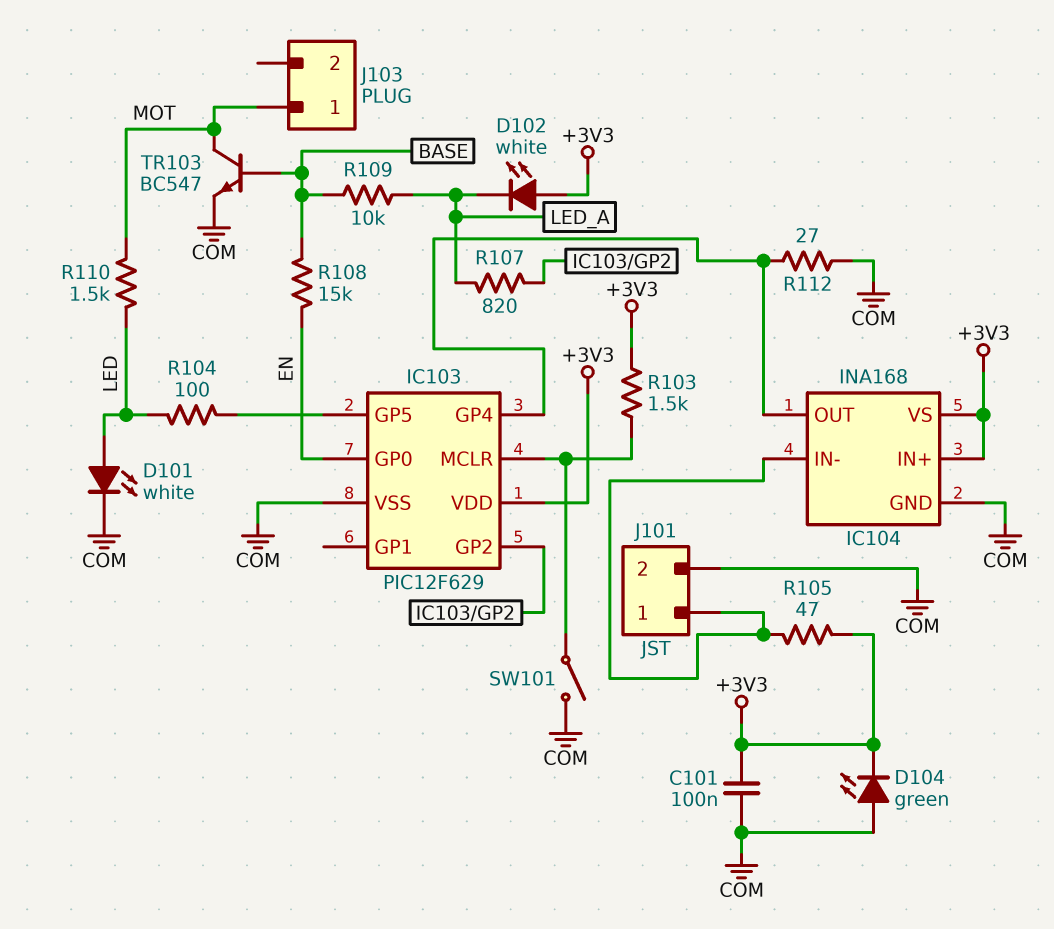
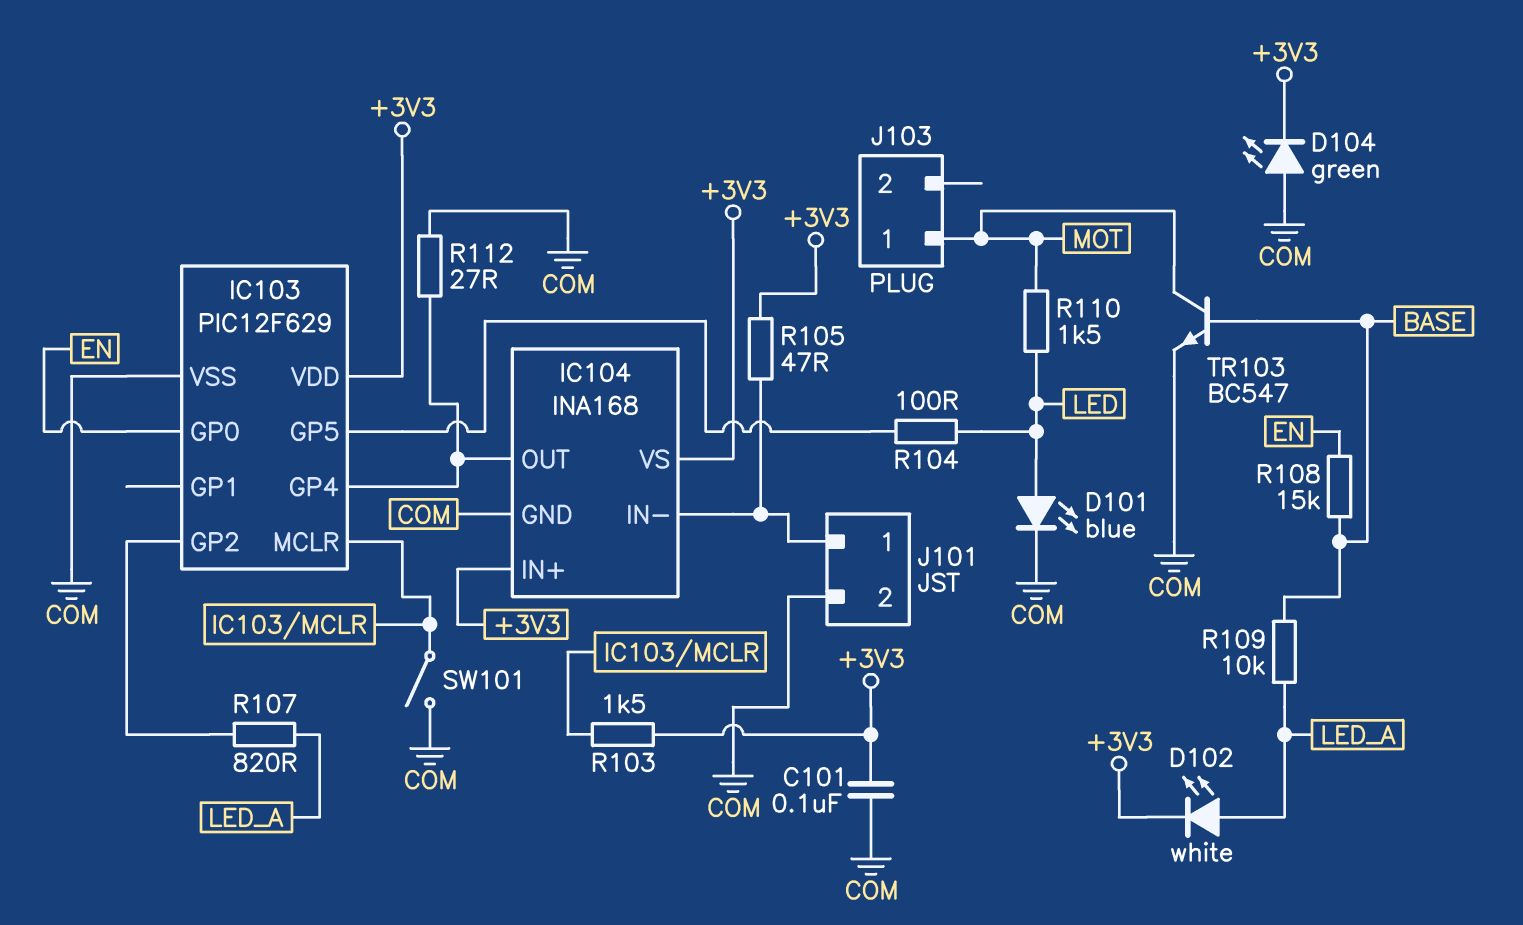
D101: LED white (A LED, K COM) -> LED blue (A LED, K COM)
D102: LED white (A +3V3, K LED_A) -> LED white (A LED_A, K +3V3)

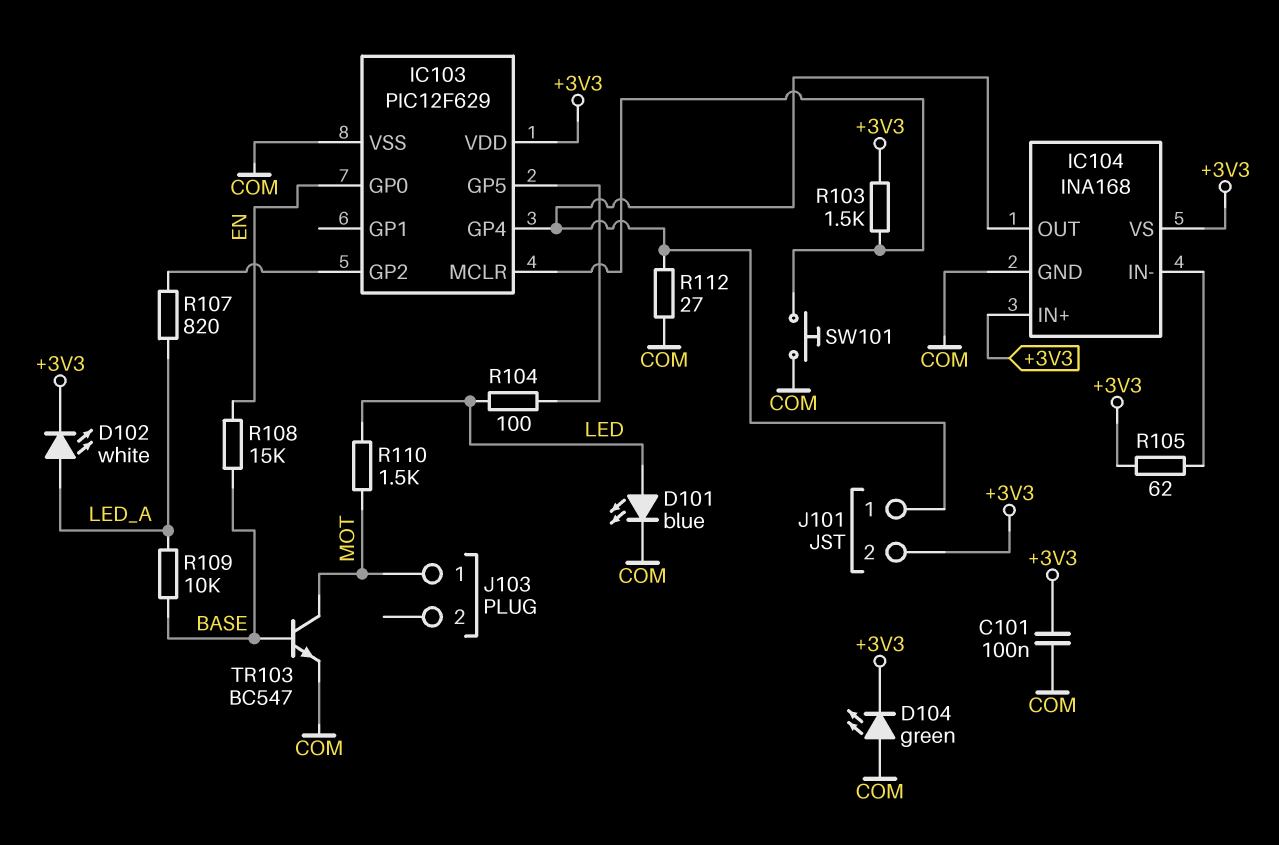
J101 pin 1: IC104/IN- -> IC103/GP4
J101 pin 2: COM -> +3V3
R105: 47 (+3V3, IC104/IN-) -> 62 (+3V3, IC104/IN-)
SW101: switch (COM, IC103/MCLR) -> button (COM, IC103/MCLR)

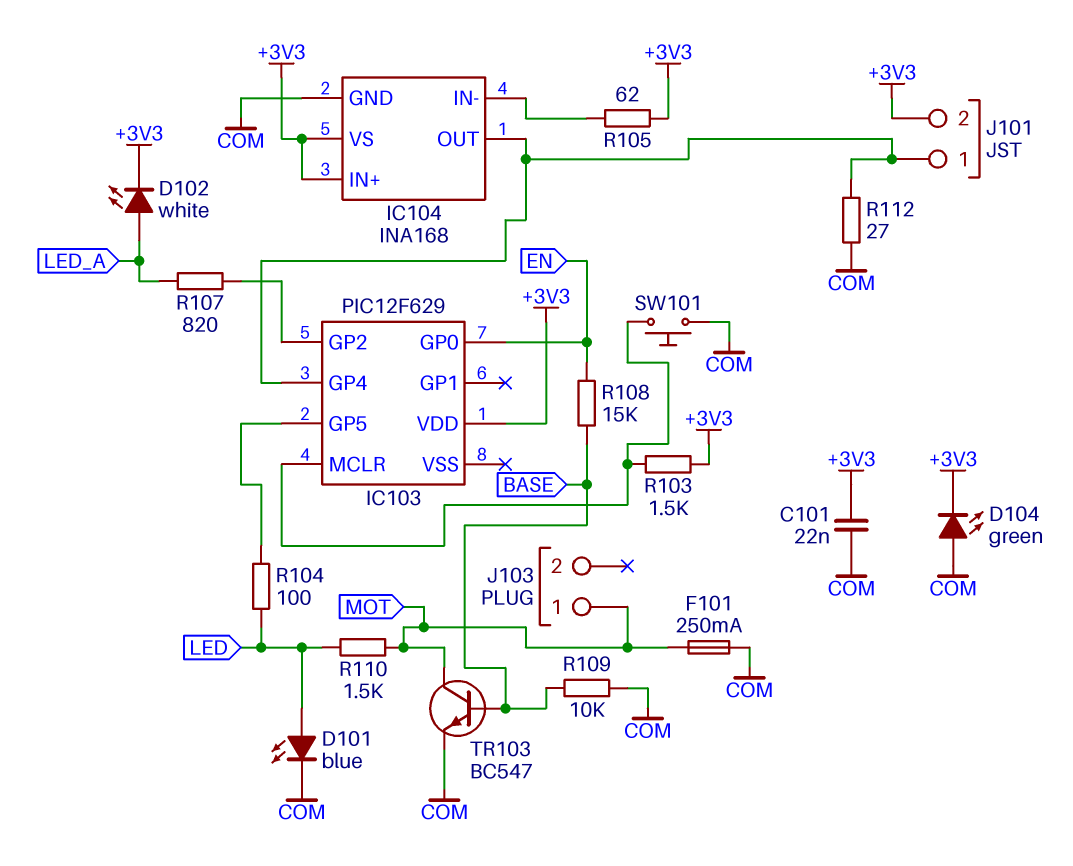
C101: 100nF (+3V3, COM) -> 22nF (+3V3, COM)
F101: none -> 250mA (COM, MOT)
IC103 pin VSS: COM -> none
R109: 10k (BASE, LED_A) -> 10k (BASE, COM)

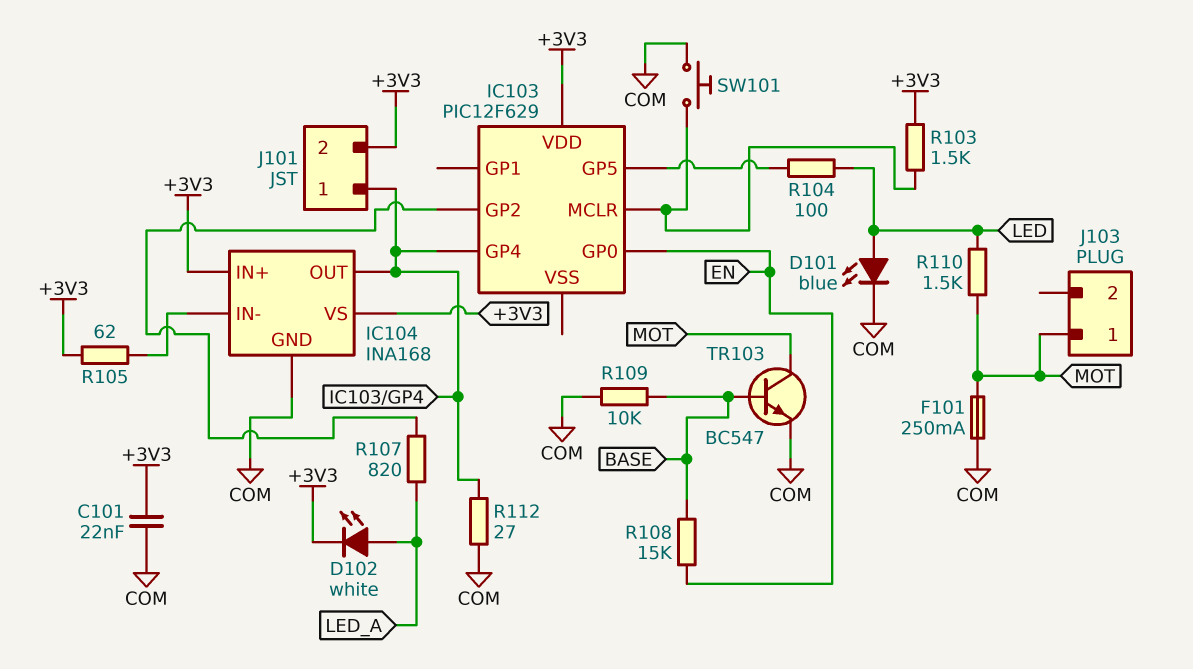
D104: LED green (A COM, K +3V3) -> none

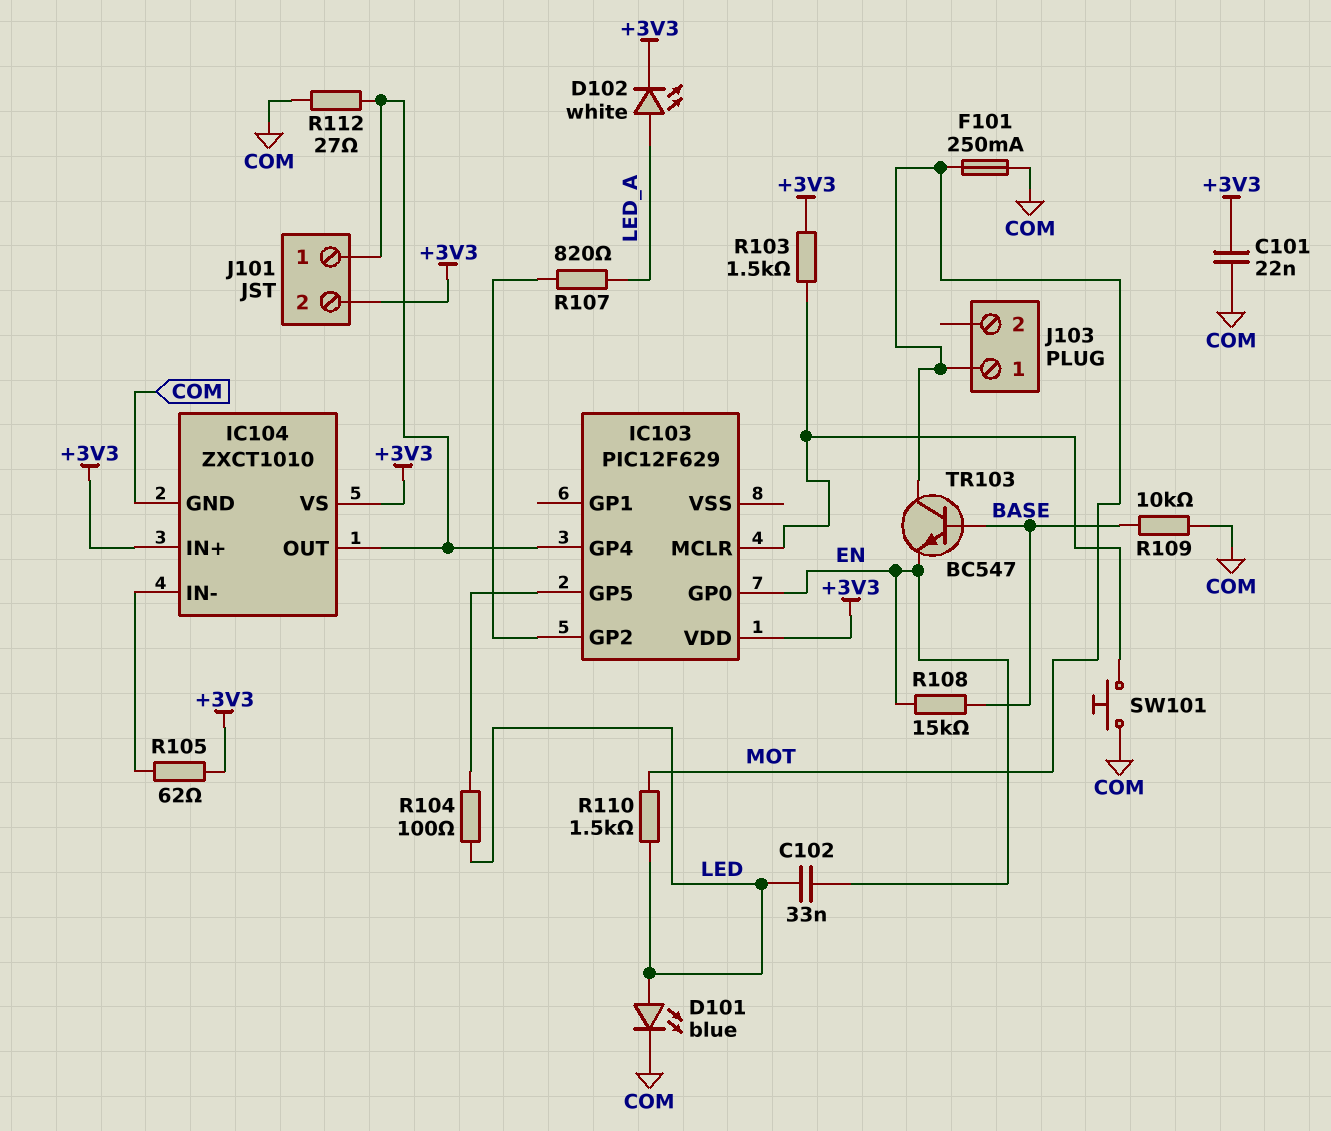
C102: none -> 33nF (EN, LED)
IC104: INA168 -> ZXCT1010
TR103: NPN BC547 (B BASE, C MOT, E COM) -> NPN BC547 (B BASE, C MOT, E EN)

